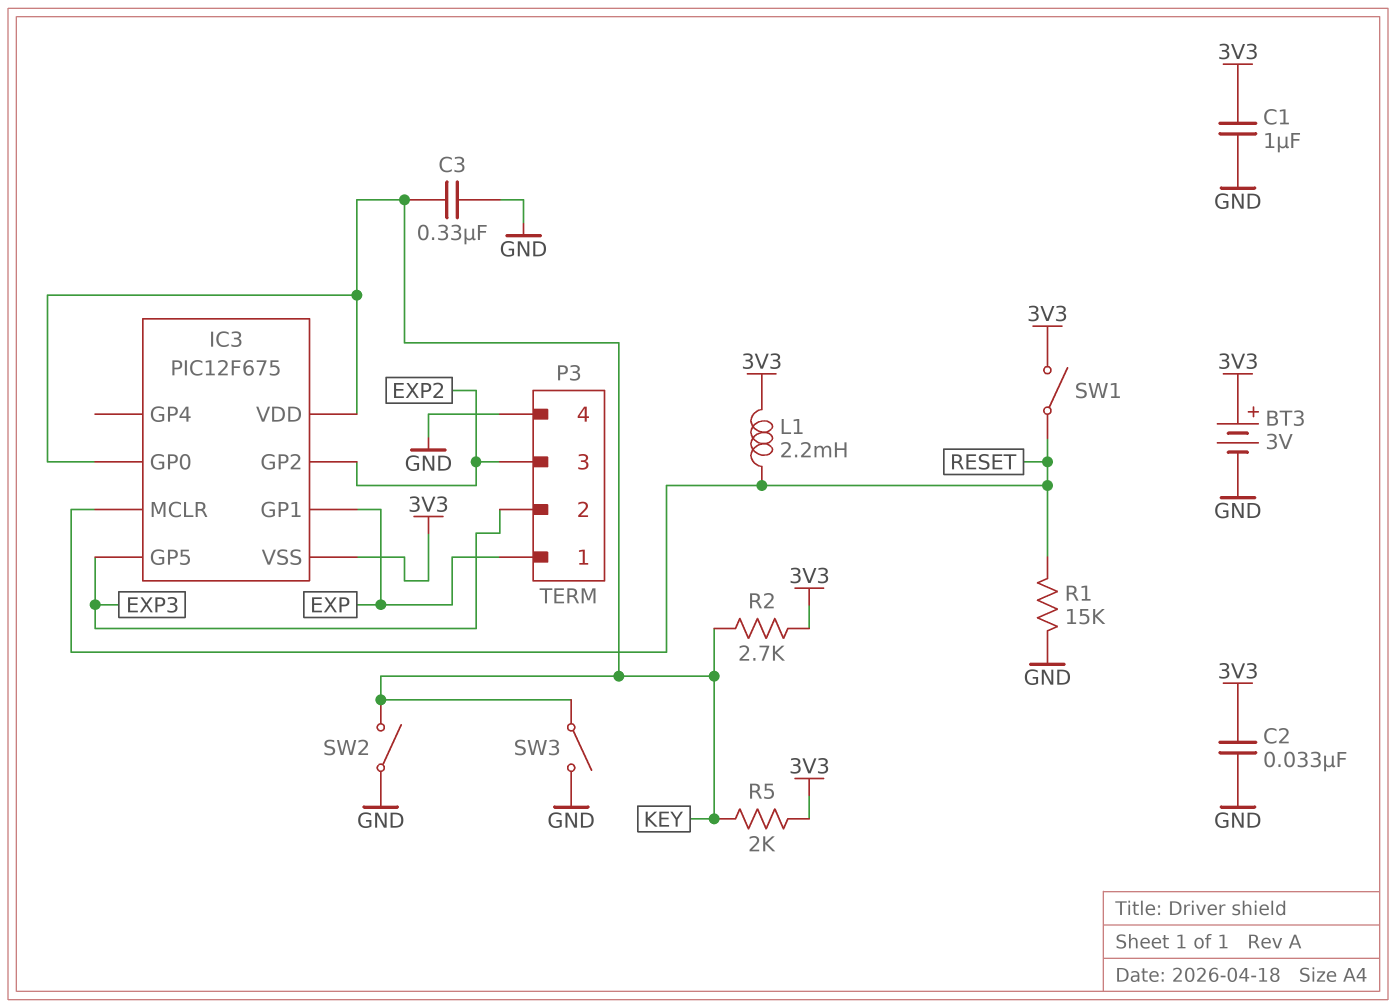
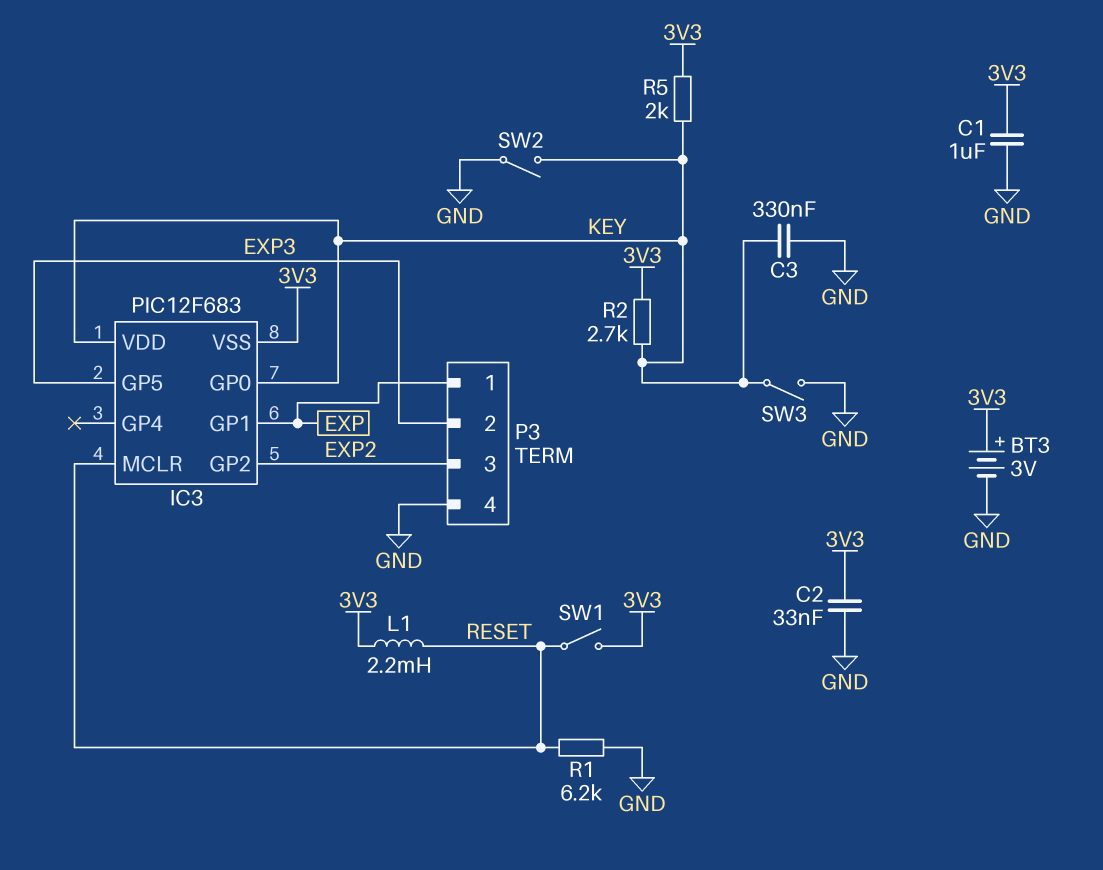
IC3: PIC12F675 -> PIC12F683
R1: 15k (GND, RESET) -> 6.2k (GND, RESET)

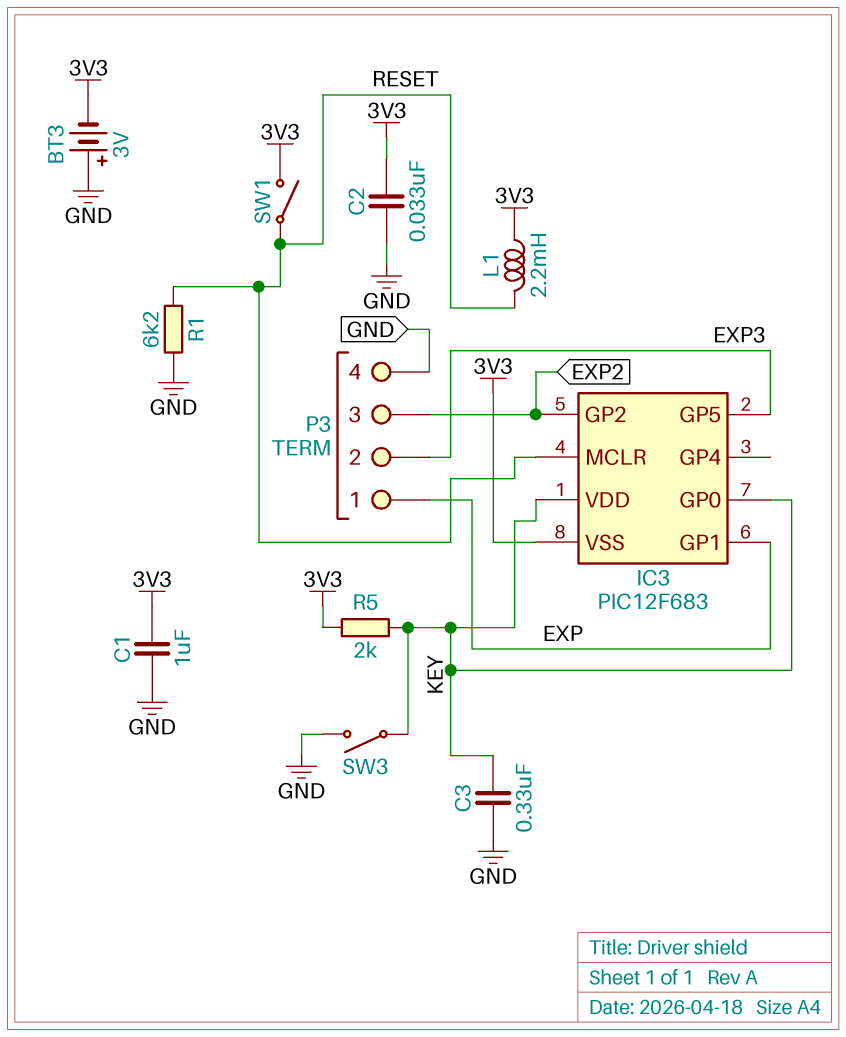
BT3: 3V (plus 3V3, minus GND) -> 3V (plus GND, minus 3V3)
R2: 2.7k (3V3, KEY) -> none
SW2: switch (GND, KEY) -> none

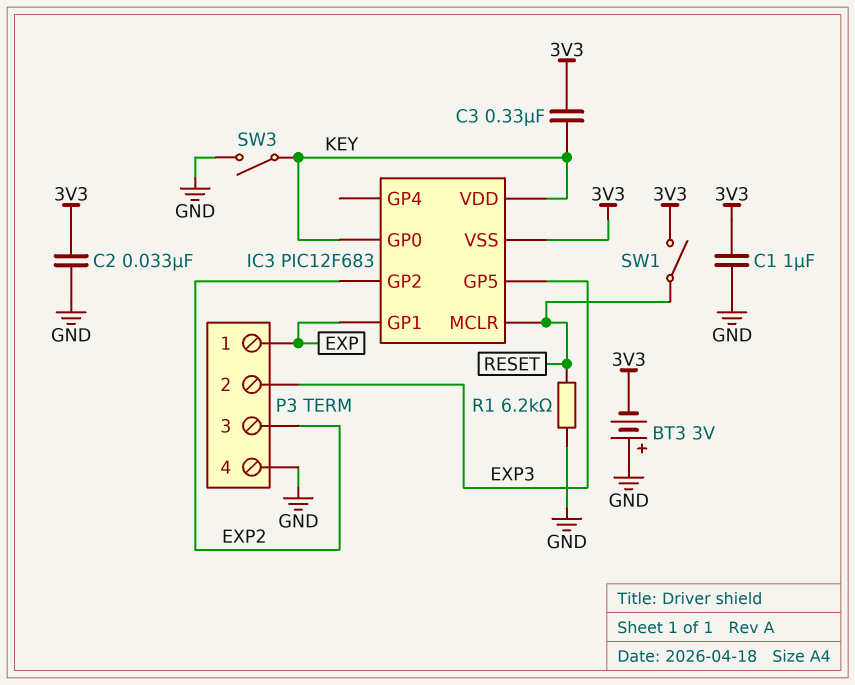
C3: 330nF (GND, KEY) -> 330nF (3V3, KEY)
L1: 2.2mH (3V3, RESET) -> none
R5: 2k (3V3, KEY) -> none

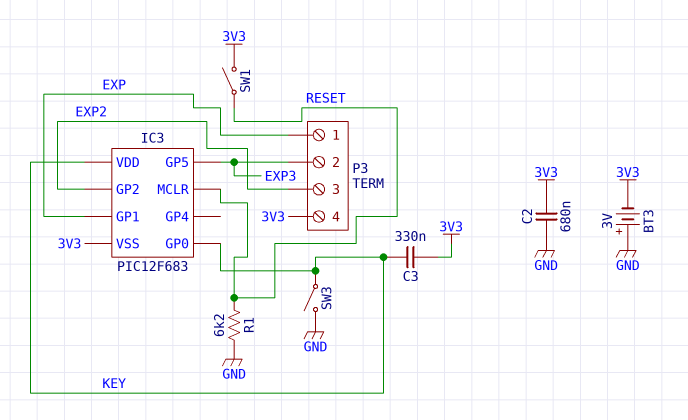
C1: 1uF (3V3, GND) -> none
C2: 33nF (3V3, GND) -> 680nF (3V3, GND)
P3 pin 4: GND -> 3V3

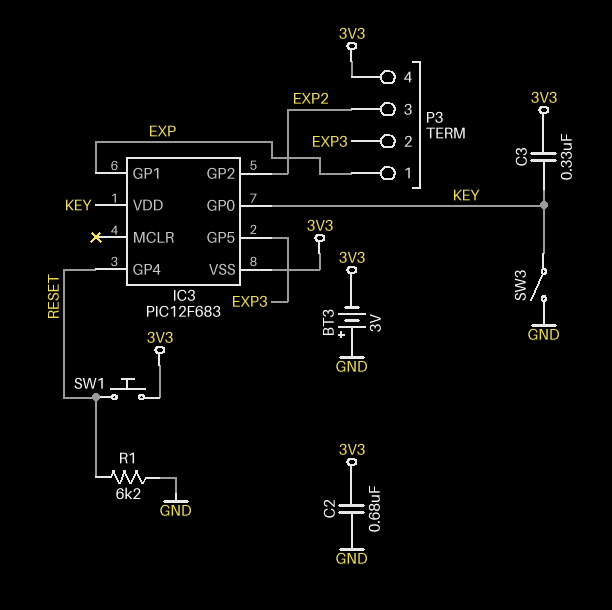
IC3 pin GP4: none -> RESET
IC3 pin MCLR: RESET -> none
SW1: switch (3V3, RESET) -> button (3V3, RESET)

